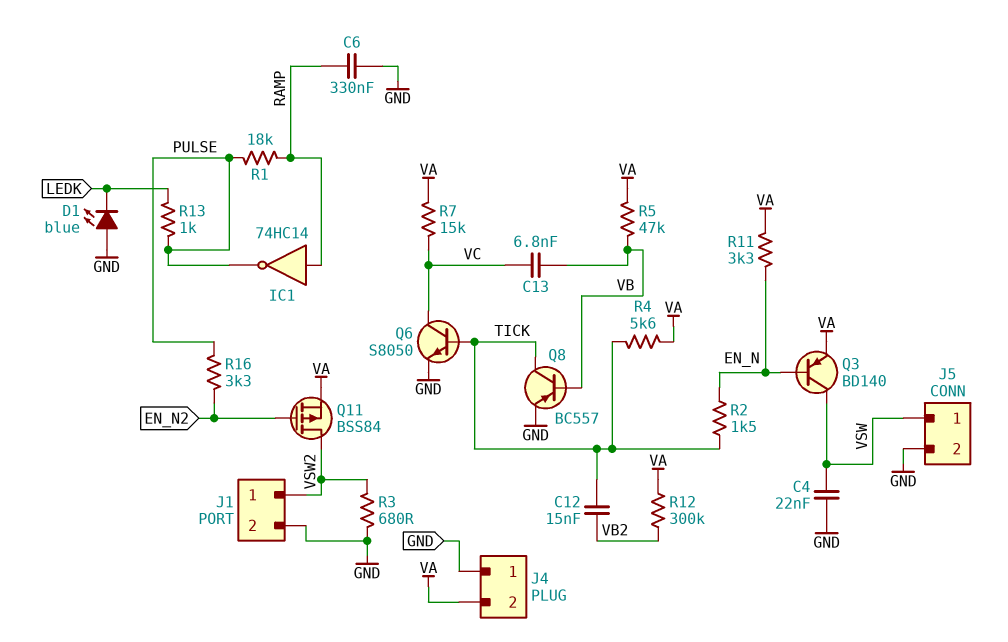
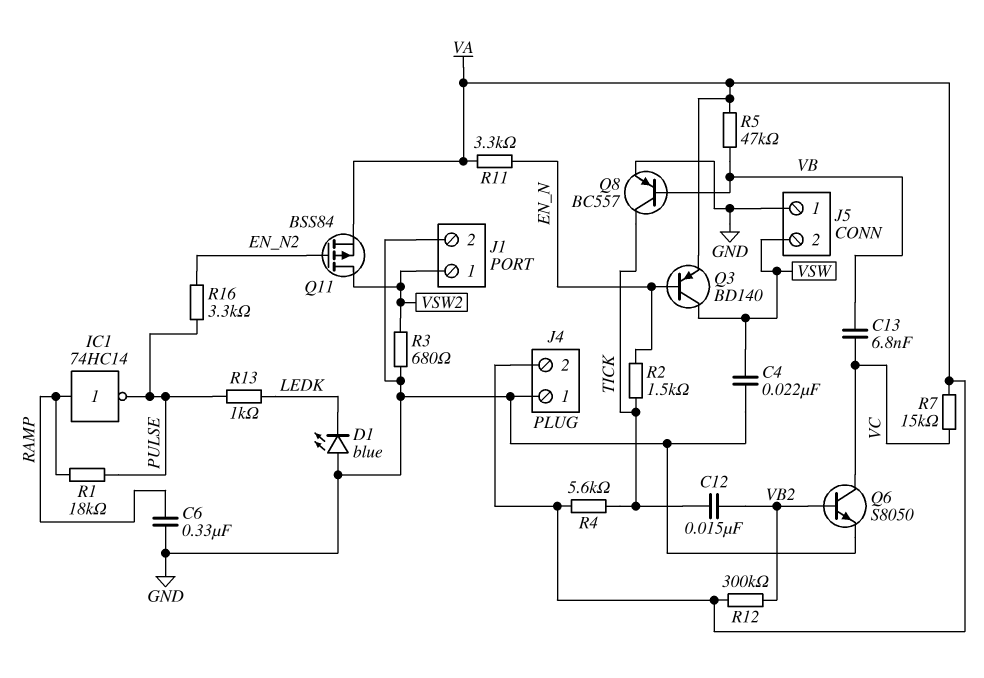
J5 pin 1: VSW -> GND
J5 pin 2: GND -> VSW
Q6: NPN S8050 (B TICK, C VC, E GND) -> NPN S8050 (B VB2, C VC, E GND)

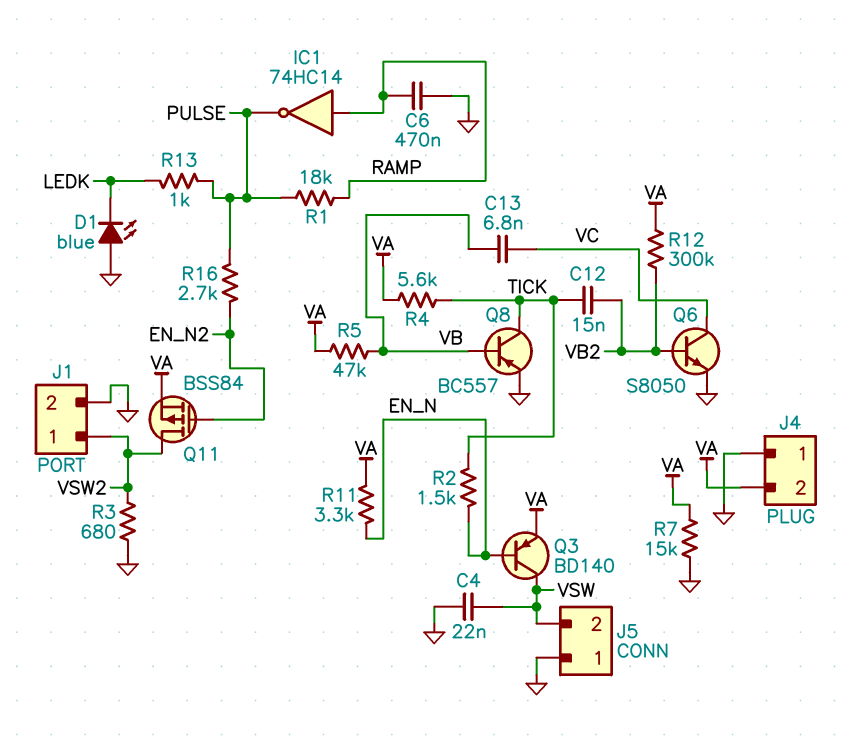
C6: 330nF (GND, RAMP) -> 470nF (GND, RAMP)
R7: 15k (VA, VC) -> 15k (GND, VA)
R16: 3.3k (EN_N2, PULSE) -> 2.7k (EN_N2, PULSE)

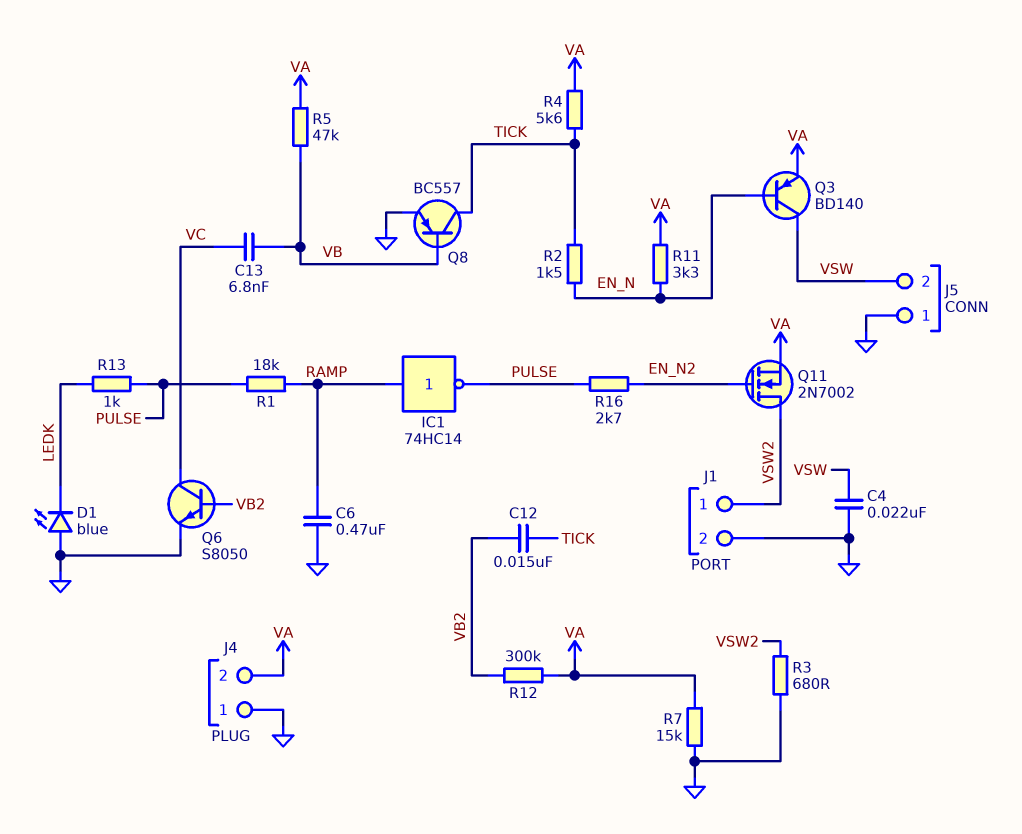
Q11: PMOS BSS84 (G EN_N2, D VSW2, S VA) -> NMOS 2N7002 (G EN_N2, D VSW2, S VA)

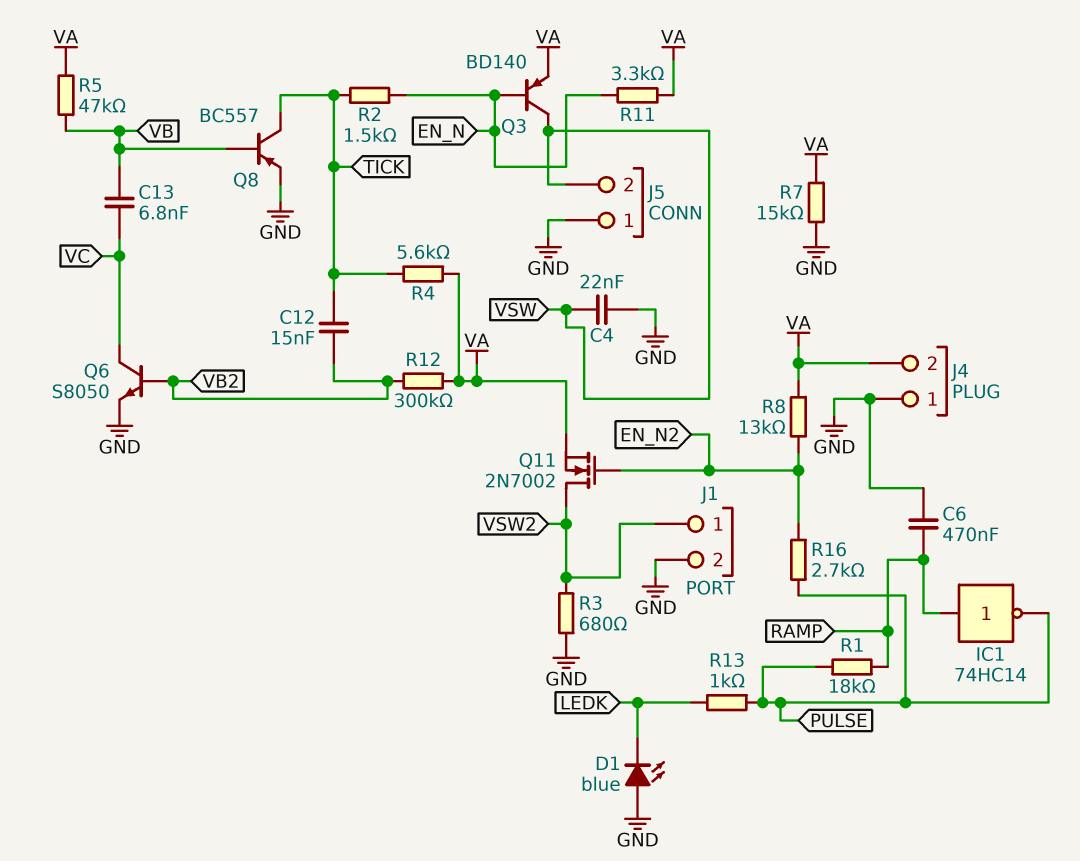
R8: none -> 13k (EN_N2, VA)

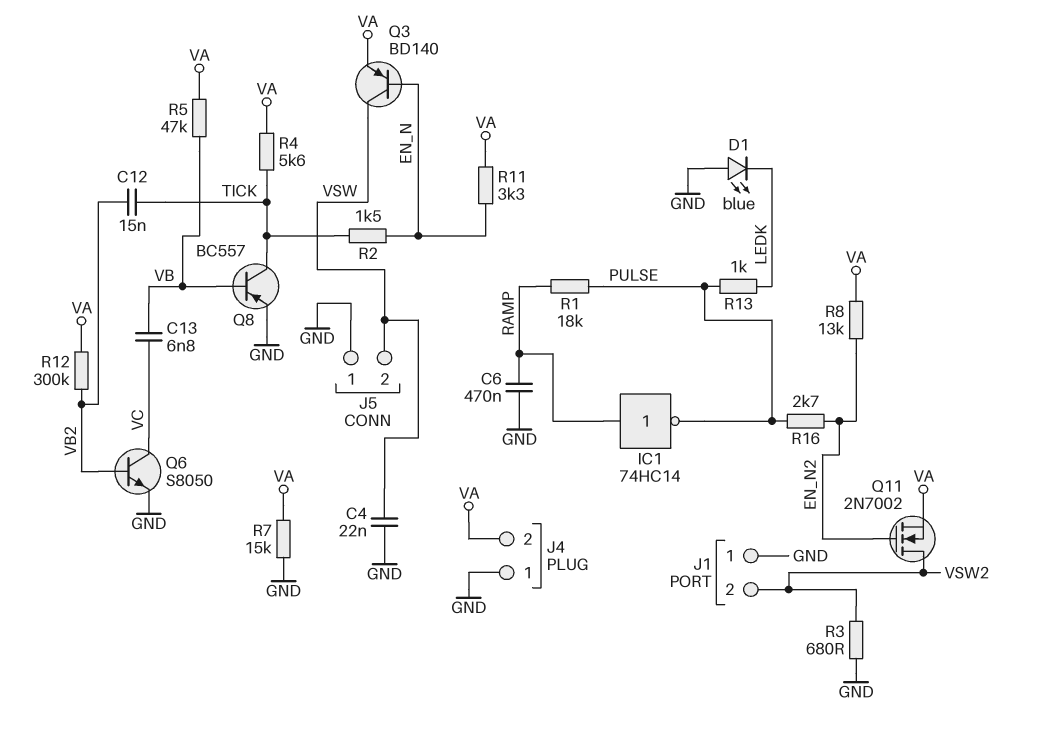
J1 pin 1: VSW2 -> GND
J1 pin 2: GND -> VSW2

